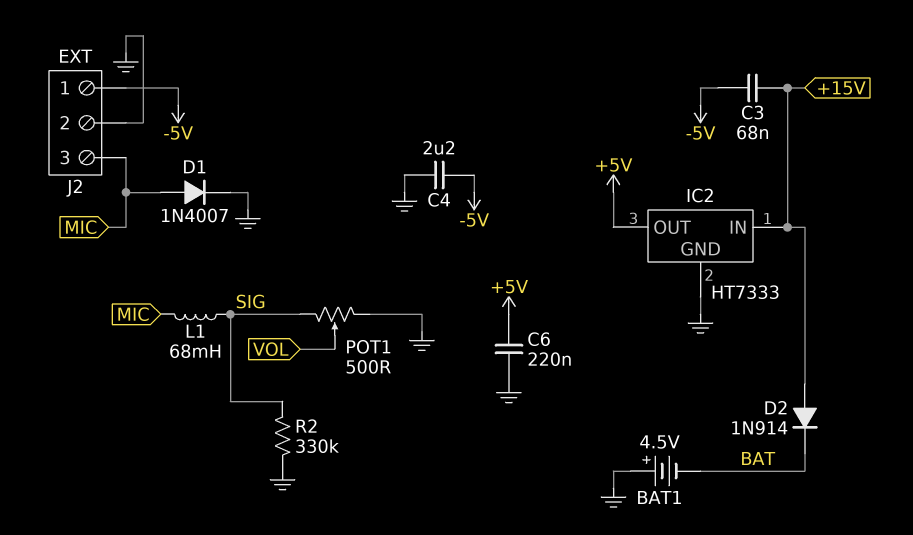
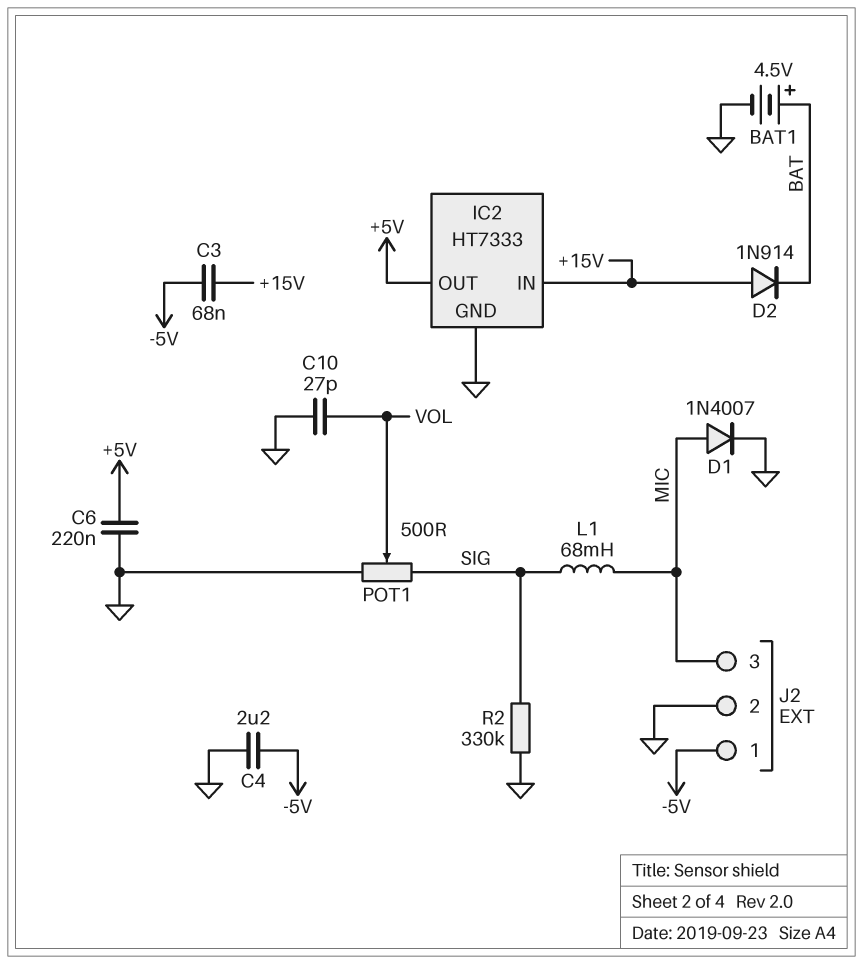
BAT1: 4.5V (plus GND, minus BAT) -> 4.5V (plus BAT, minus GND)
C10: none -> 27pF (GND, VOL)

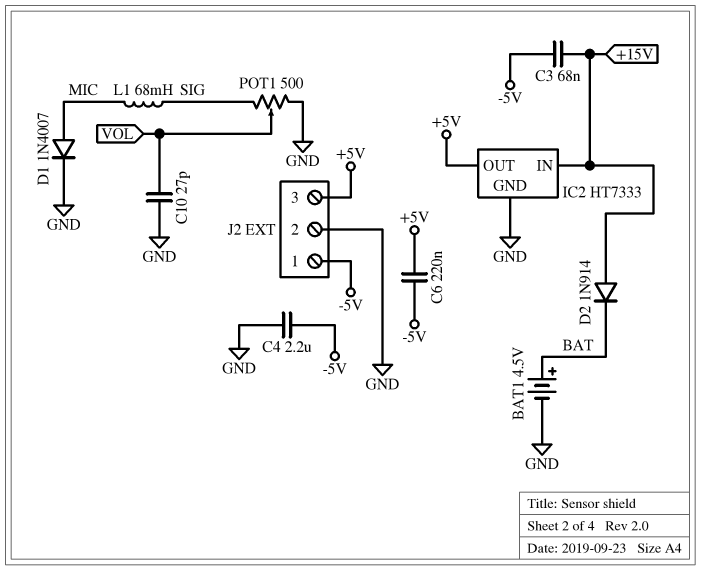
C6: 220nF (+5V, GND) -> 220nF (+5V, -5V)
J2 pin 3: MIC -> +5V
R2: 330k (GND, SIG) -> none

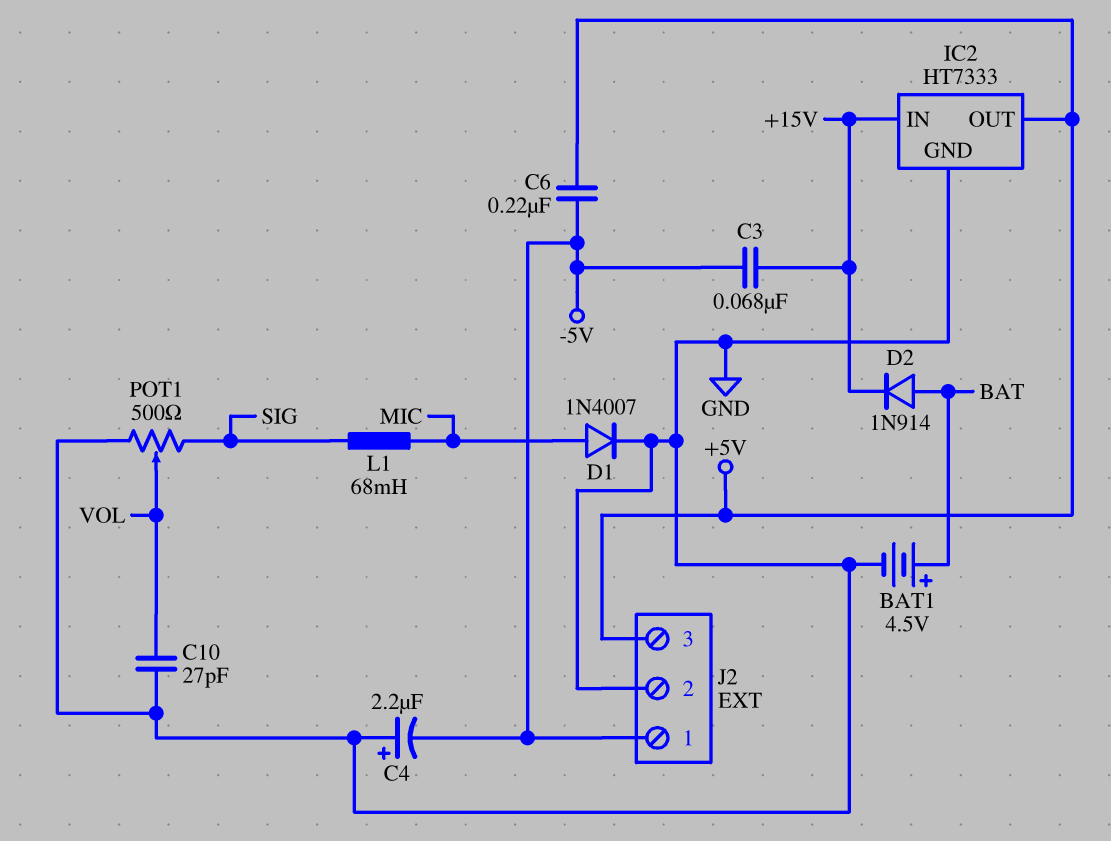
C4: 2.2uF (-5V, GND) -> 2.2uF (plus GND, minus -5V)
D2: diode 1N914 (A +15V, K BAT) -> diode 1N914 (A BAT, K +15V)

